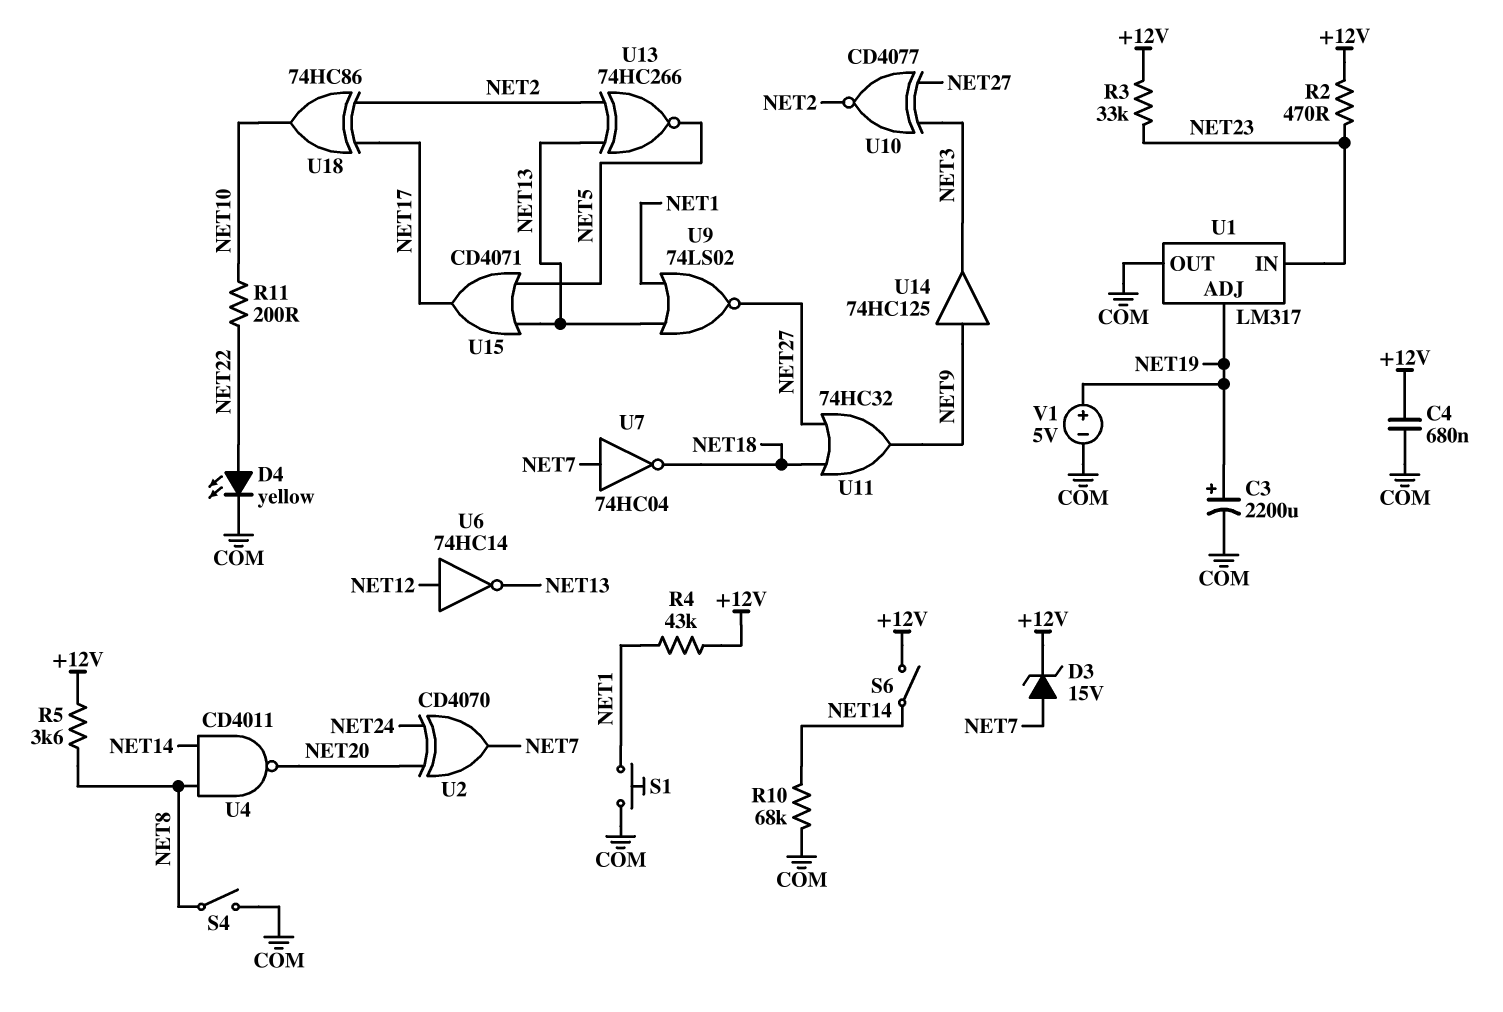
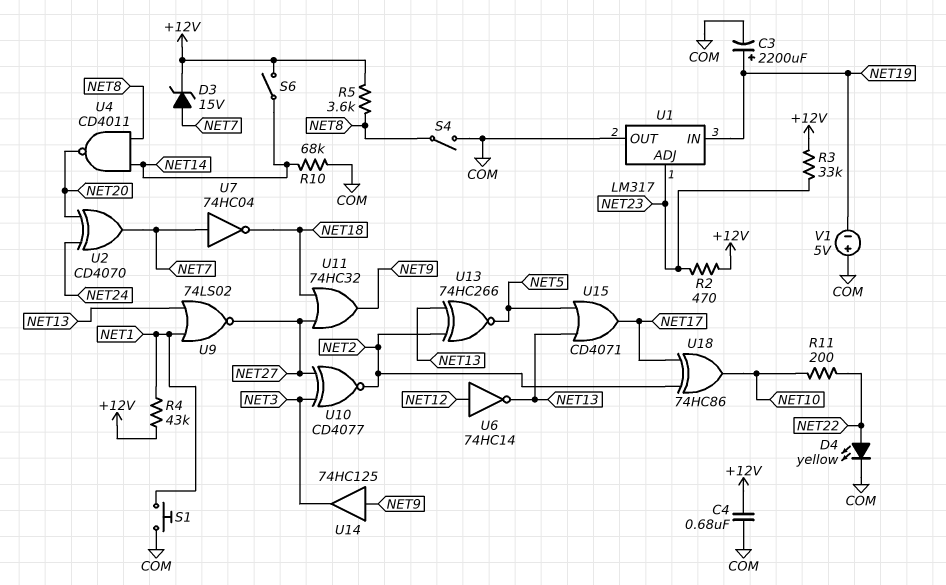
U1 pin ADJ: NET19 -> NET23
U1 pin IN: NET23 -> NET19
V1: 5V (plus NET19, minus COM) -> 5V (plus COM, minus NET19)

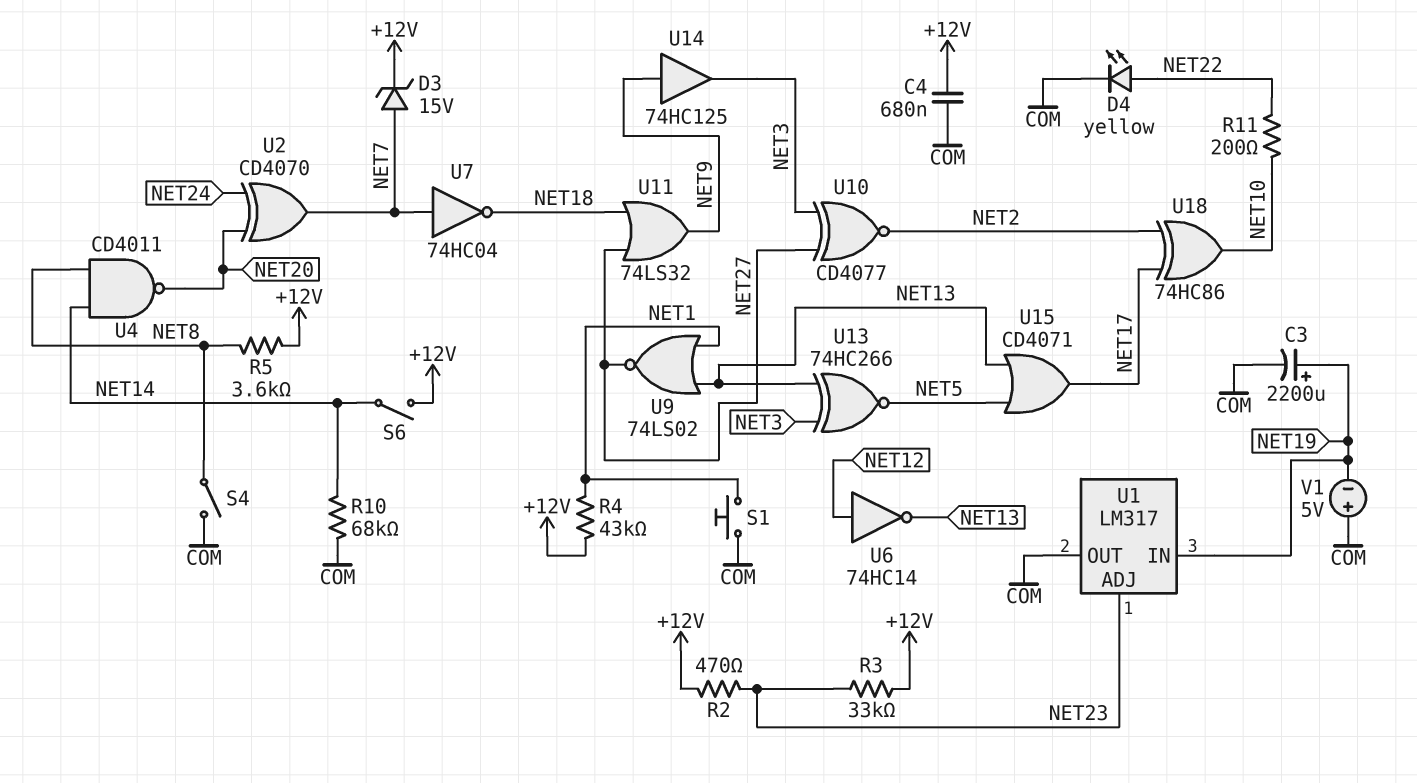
U11: OR 74HC32 (in NET18, in NET27, out NET9) -> OR 74LS32 (in NET18, in NET27, out NET9)
U13: XNOR 74HC266 (in NET2, in NET13, out NET5) -> XNOR 74HC266 (in NET3, in NET13, out NET5)

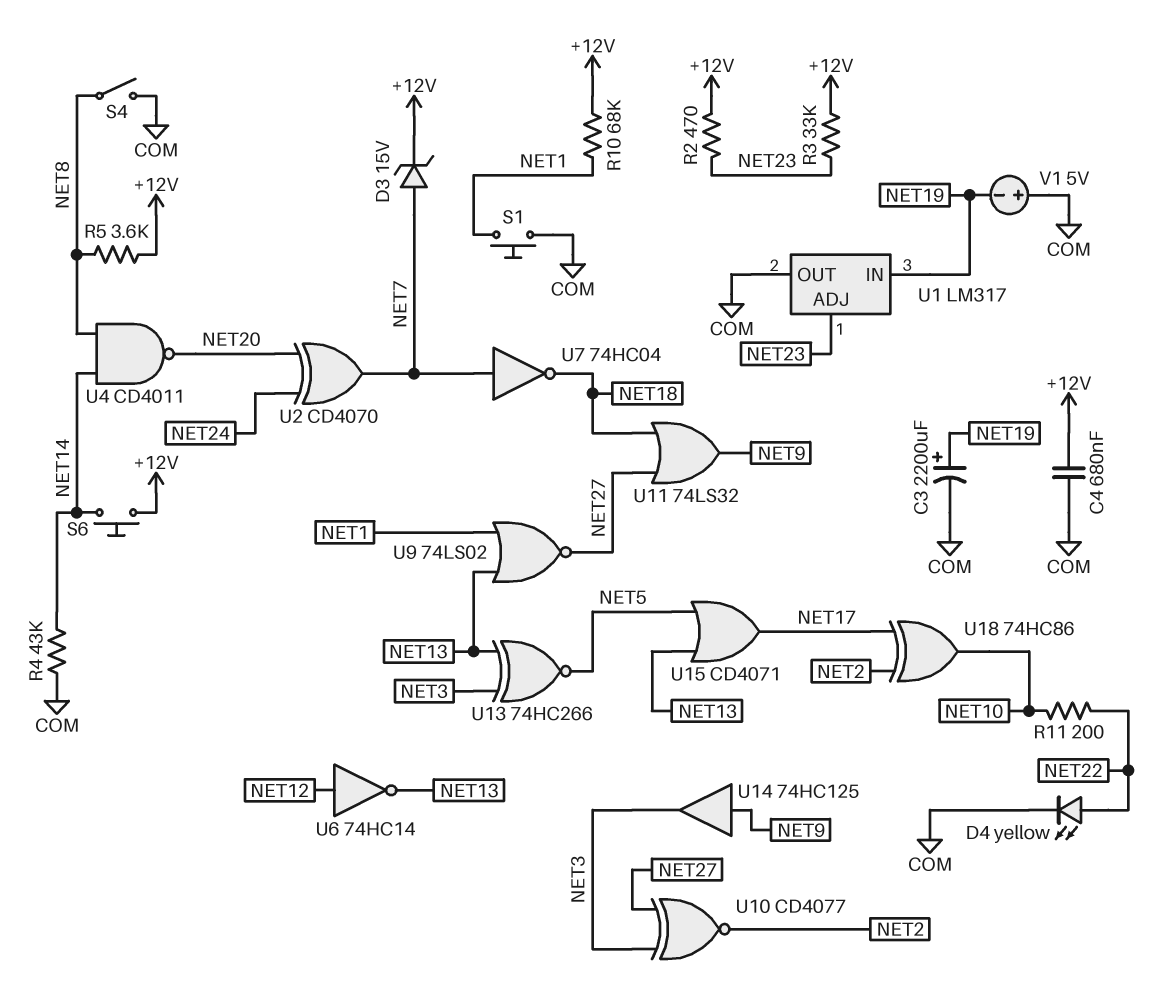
R4: 43k (+12V, NET1) -> 43k (COM, NET14)
R10: 68k (COM, NET14) -> 68k (+12V, NET1)
S6: switch (+12V, NET14) -> button (+12V, NET14)

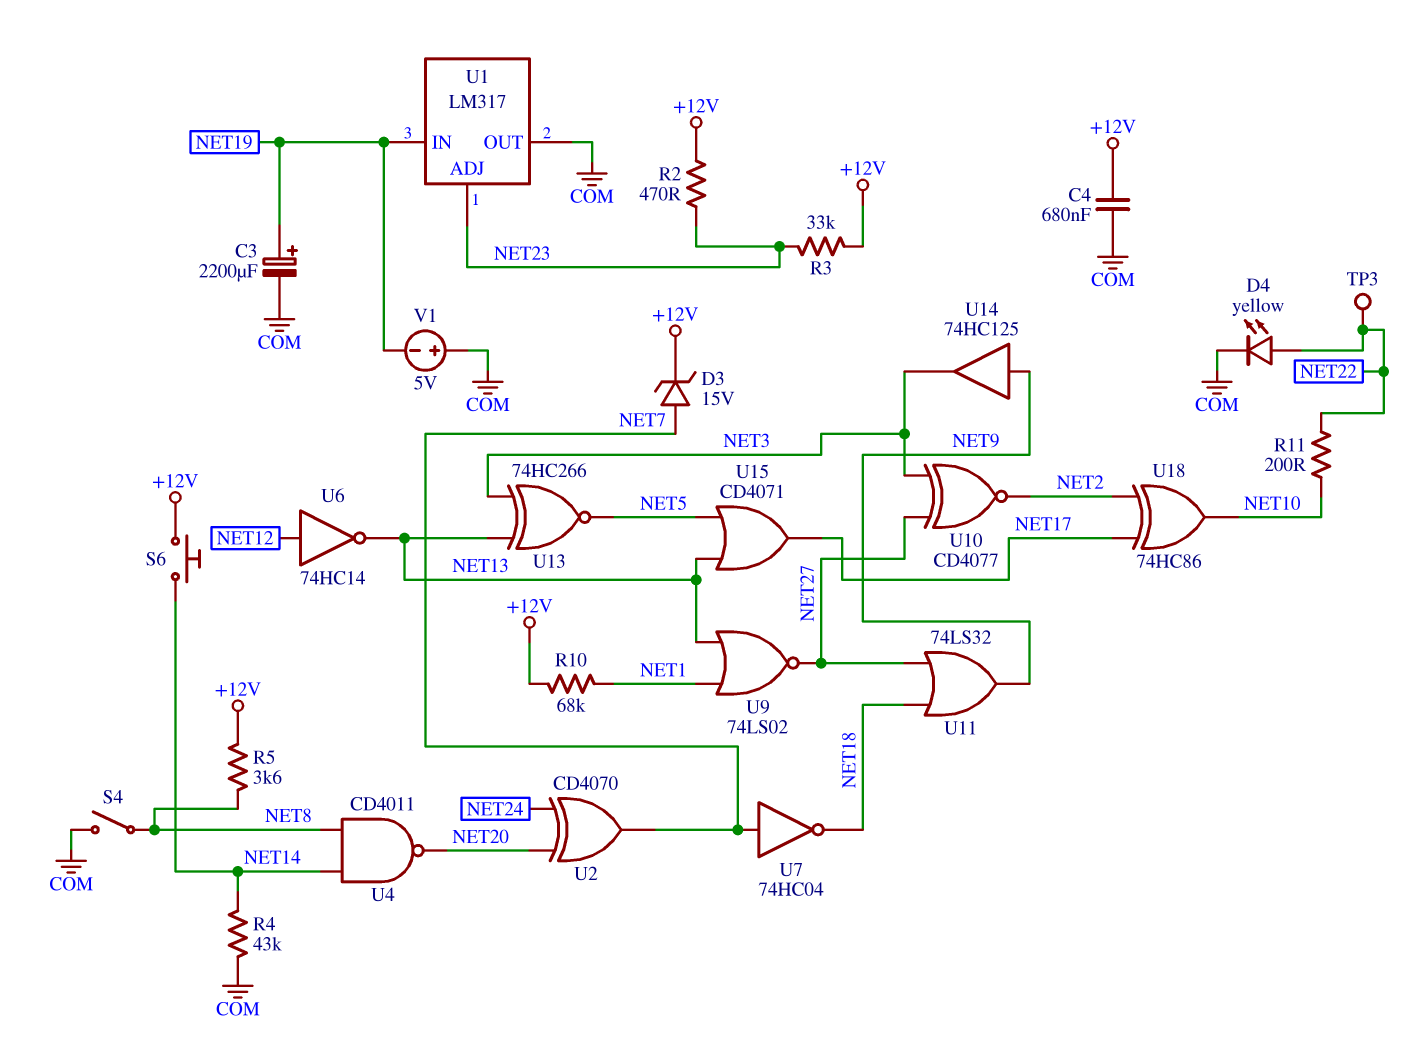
S1: button (COM, NET1) -> none
TP3: none -> test point (NET22)

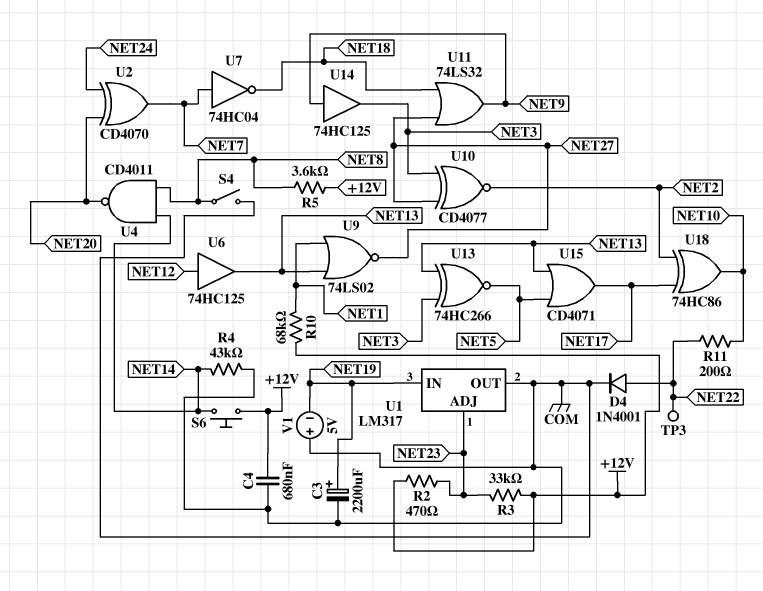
D3: zener 15V (A NET7, K +12V) -> none
D4: LED yellow (A NET22, K COM) -> diode 1N4001 (A NET22, K COM)
U6: NOT 74HC14 (in NET12, out NET13) -> buffer 74HC125 (in NET12, out NET13)

